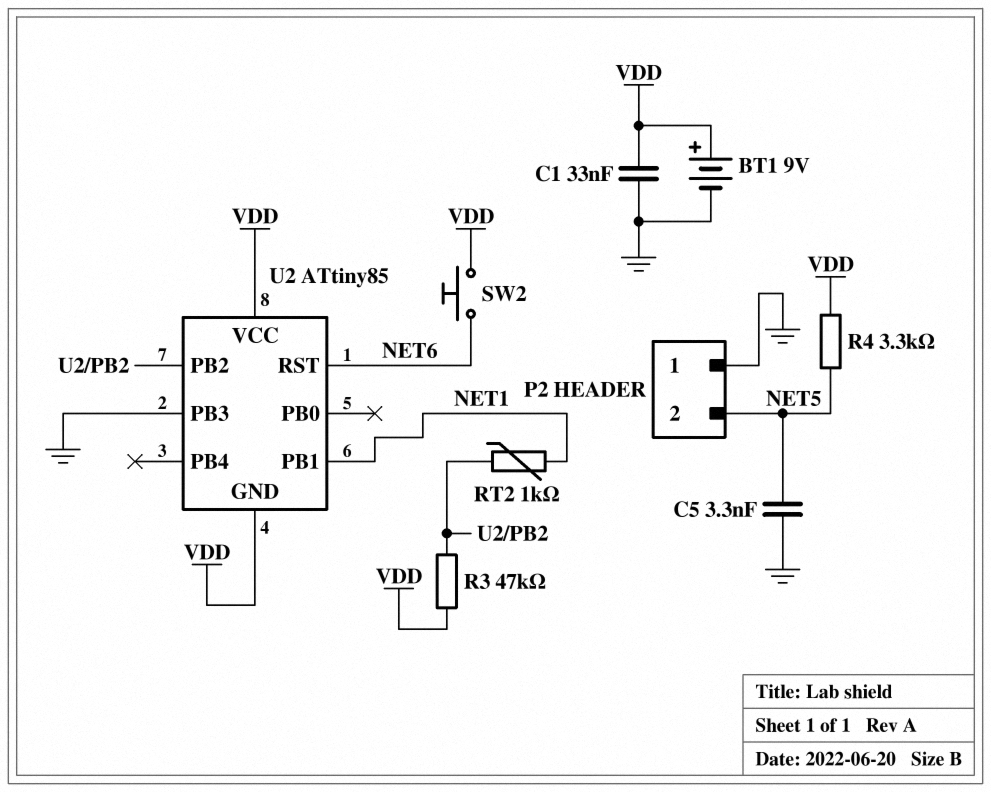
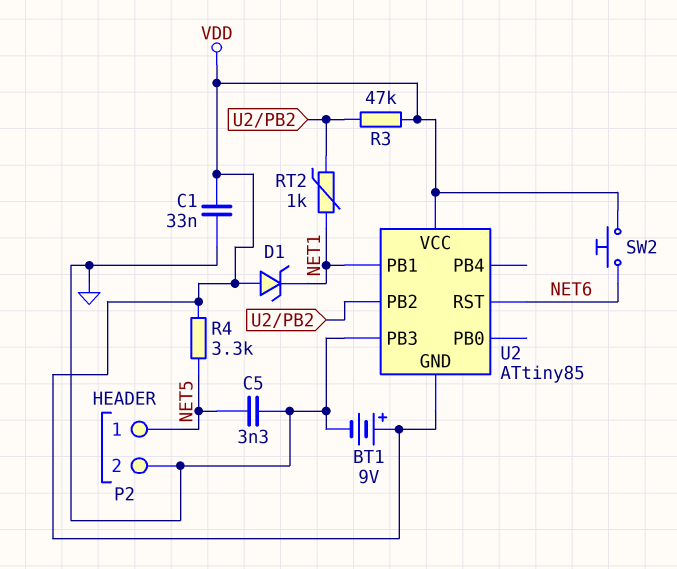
D1: none -> zener (A VDD, K NET1)
P2 pin 1: GND -> NET5
P2 pin 2: NET5 -> GND

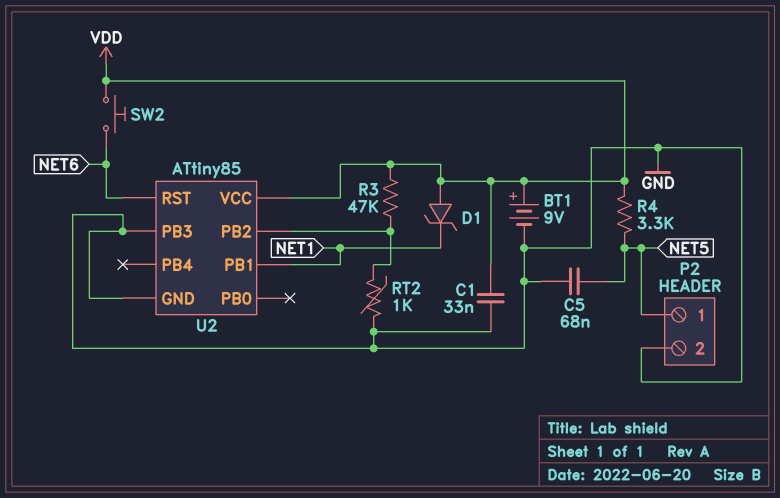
C5: 3.3nF (GND, NET5) -> 68nF (GND, NET5)
RT2: 1k (NET1, U2/PB2) -> 1k (GND, U2/PB2)
U2 pin GND: VDD -> GND

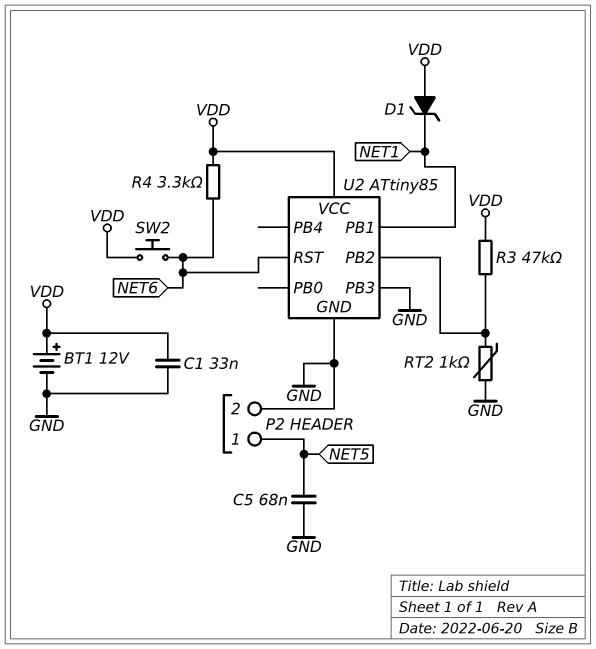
BT1: 9V (plus VDD, minus GND) -> 12V (plus VDD, minus GND)
R4: 3.3k (NET5, VDD) -> 3.3k (NET6, VDD)

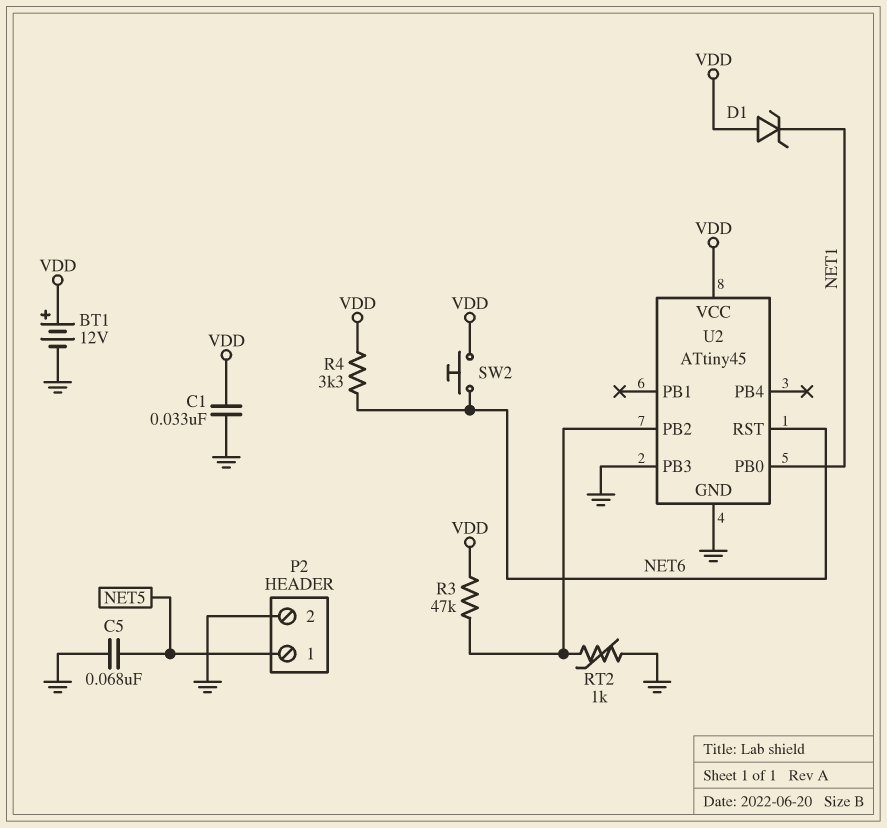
U2: ATtiny85 -> ATtiny45
U2 pin PB0: none -> NET1
U2 pin PB1: NET1 -> none

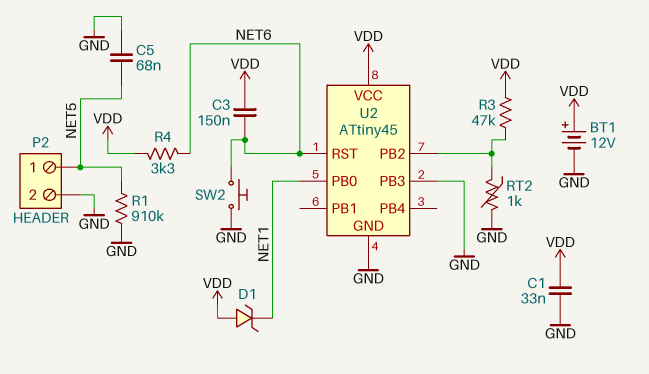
C3: none -> 150nF (NET6, VDD)
R1: none -> 910k (GND, NET5)
SW2: button (NET6, VDD) -> button (GND, NET6)

